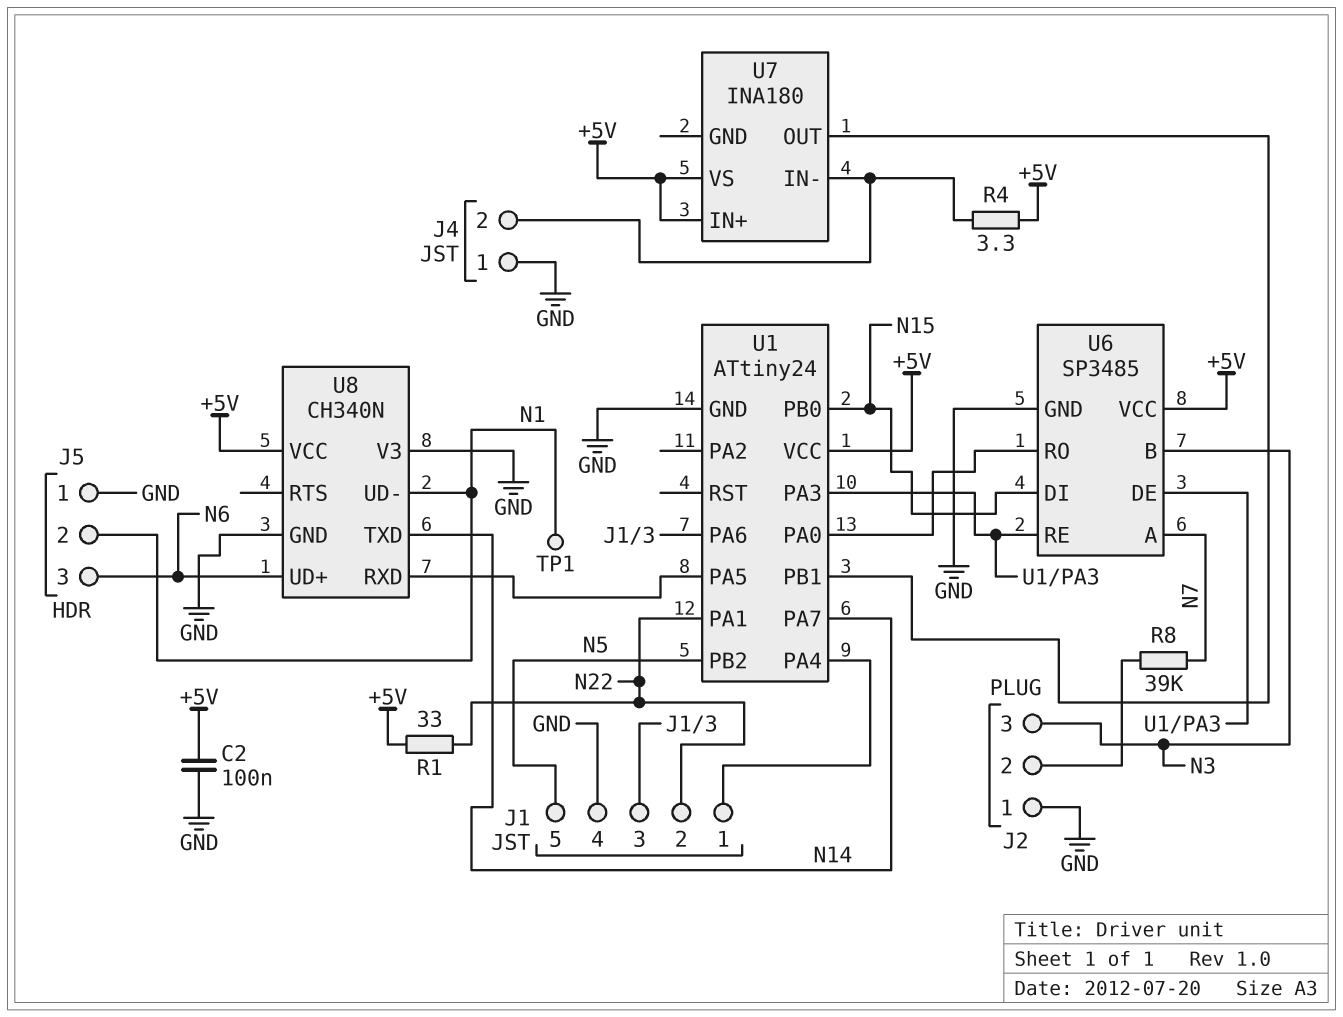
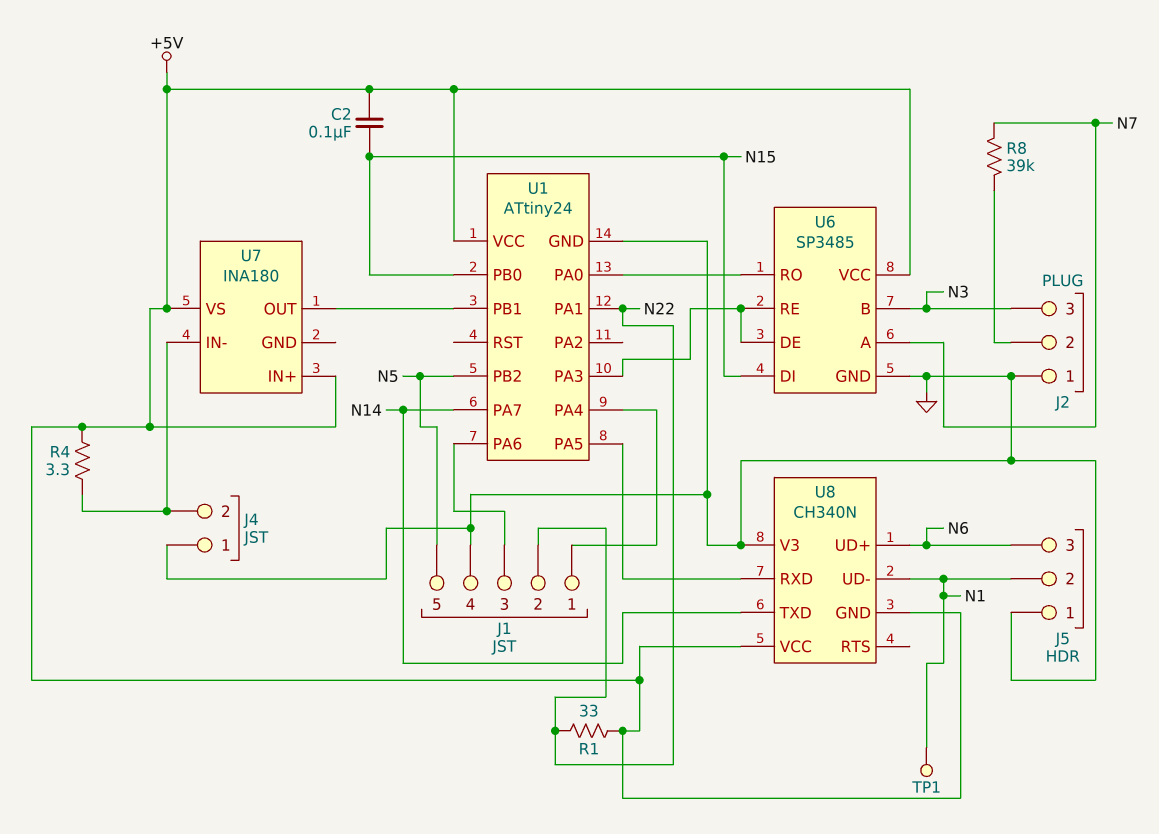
C2: 100nF (+5V, GND) -> 100nF (+5V, N15)
U8 pin GND: GND -> +5V

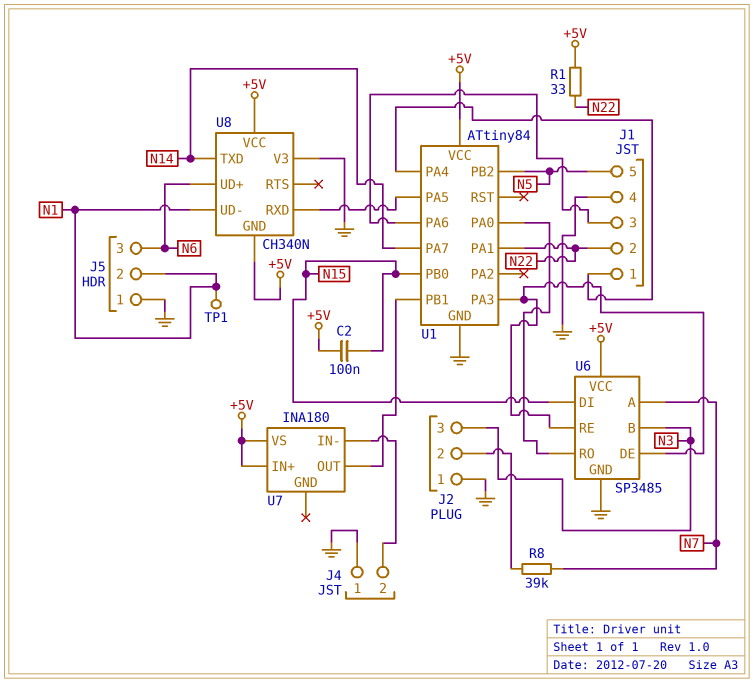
R4: 3.3 (+5V, J4/2) -> none
U1: ATtiny24 -> ATtiny84

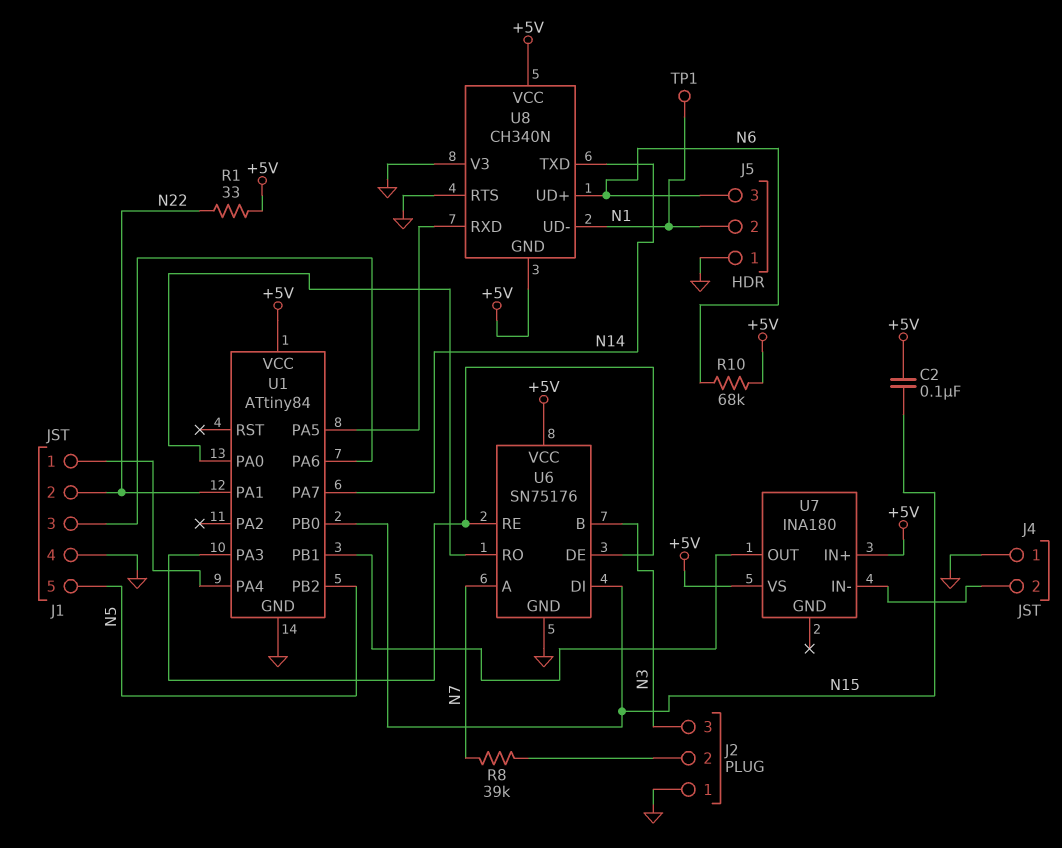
R10: none -> 68k (+5V, N6)
U6: SP3485 -> SN75176
U8 pin RTS: none -> GND

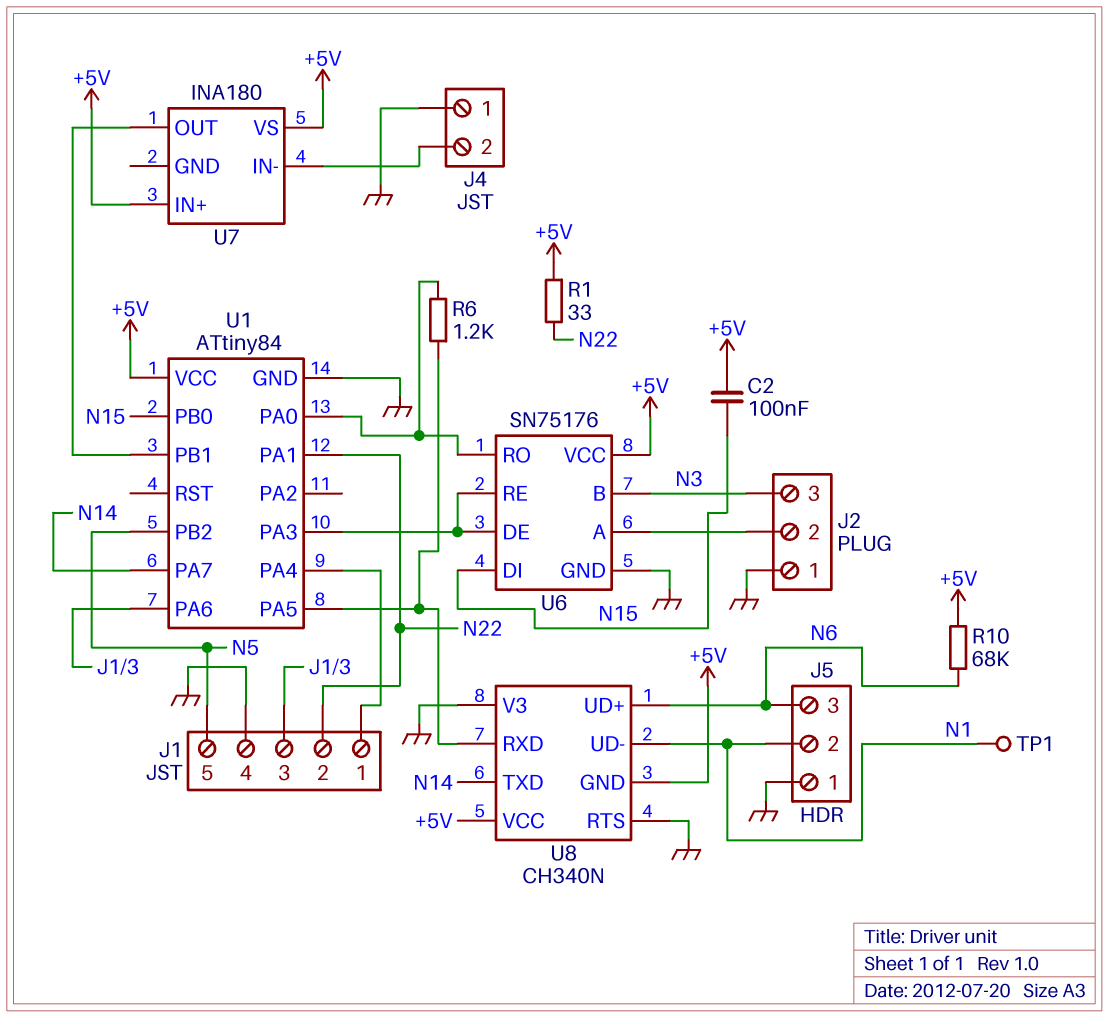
R6: none -> 1.2k (U1/PA0, U1/PA5)
R8: 39k (J2/2, N7) -> none
U6 pin A: N7 -> J2/2

